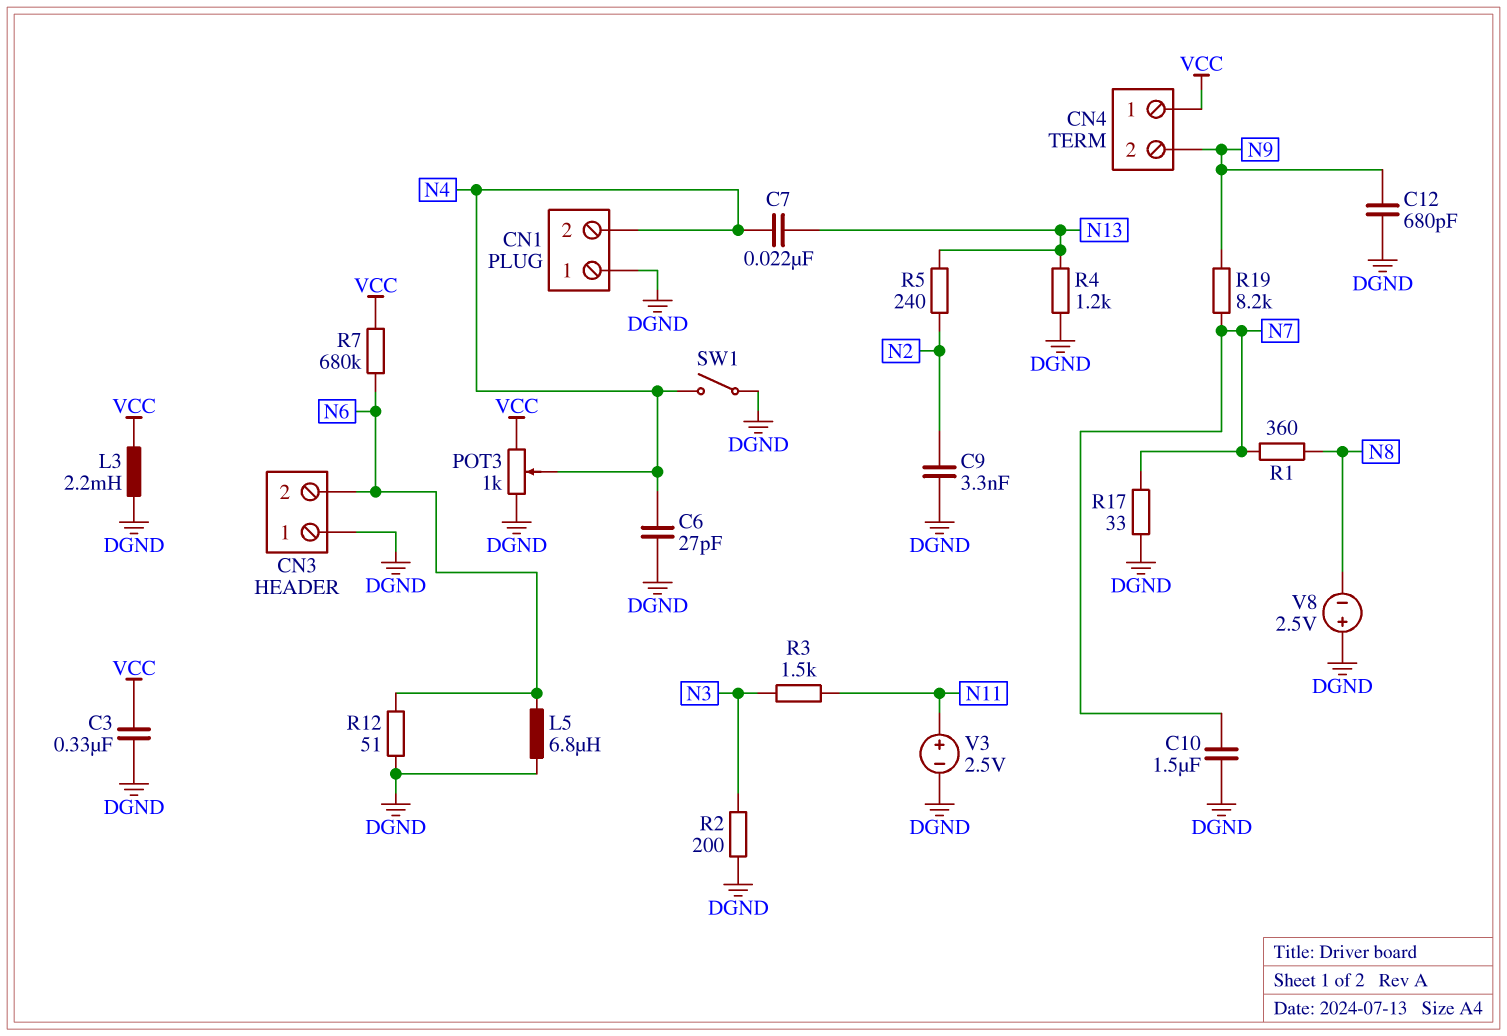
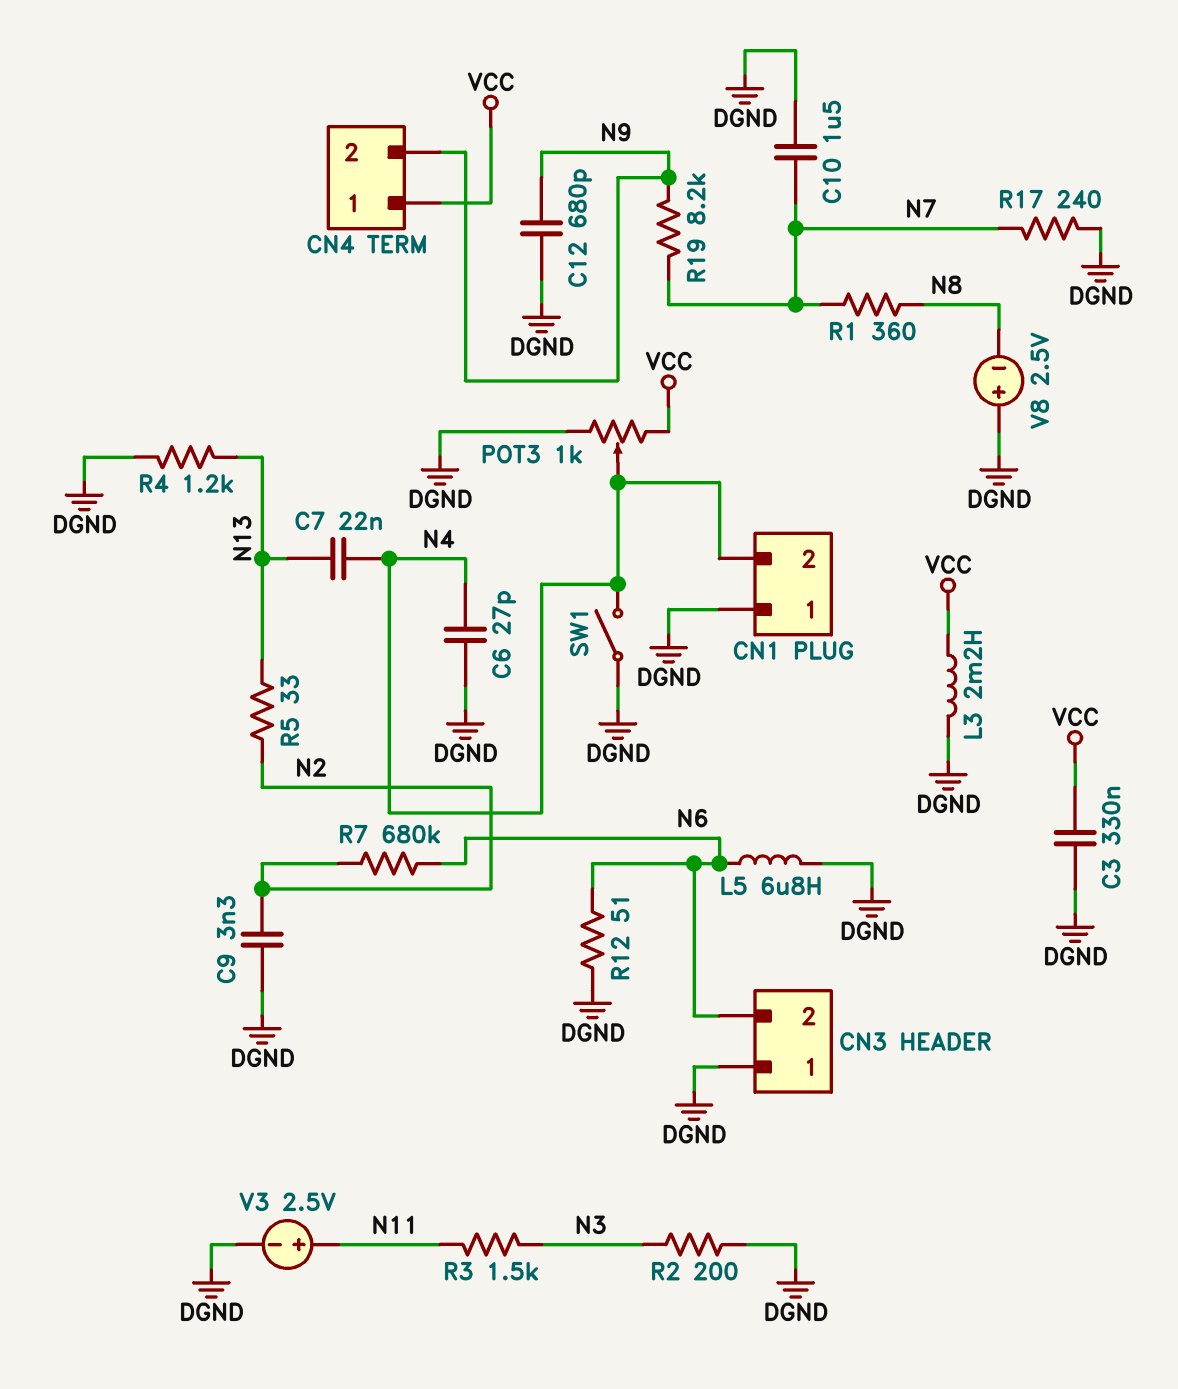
R5: 240 (N2, N13) -> 33 (N2, N13)
R7: 680k (N6, VCC) -> 680k (N2, N6)
R17: 33 (DGND, N7) -> 240 (DGND, N7)

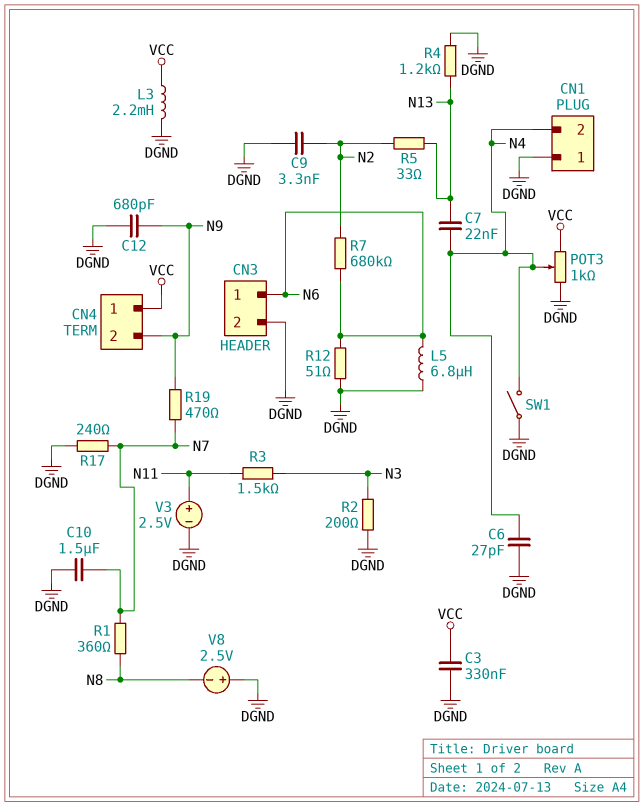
CN3 pin 1: DGND -> N6
CN3 pin 2: N6 -> DGND
R19: 8.2k (N7, N9) -> 470 (N7, N9)

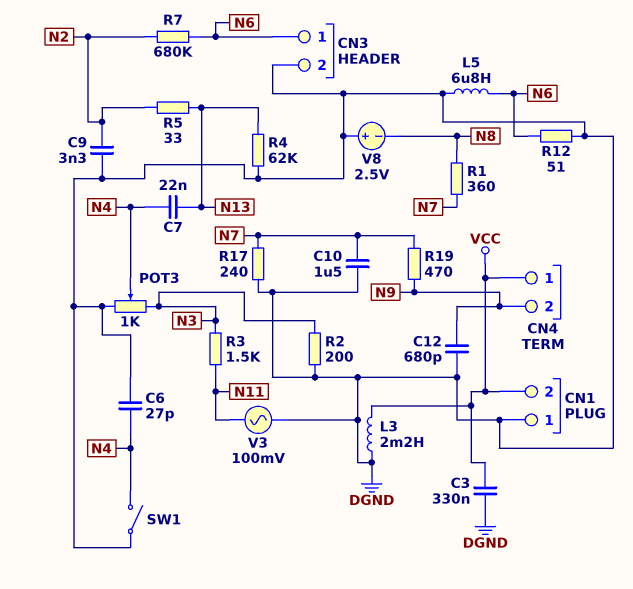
CN1 pin 2: N4 -> VCC
POT3: 1k (DGND, VCC, wiper N4) -> 1k (DGND, N3, wiper N4)
R4: 1.2k (DGND, N13) -> 62k (DGND, N13)
V3: 2.5V (plus N11, minus DGND) -> AC 100mV (DGND, N11)

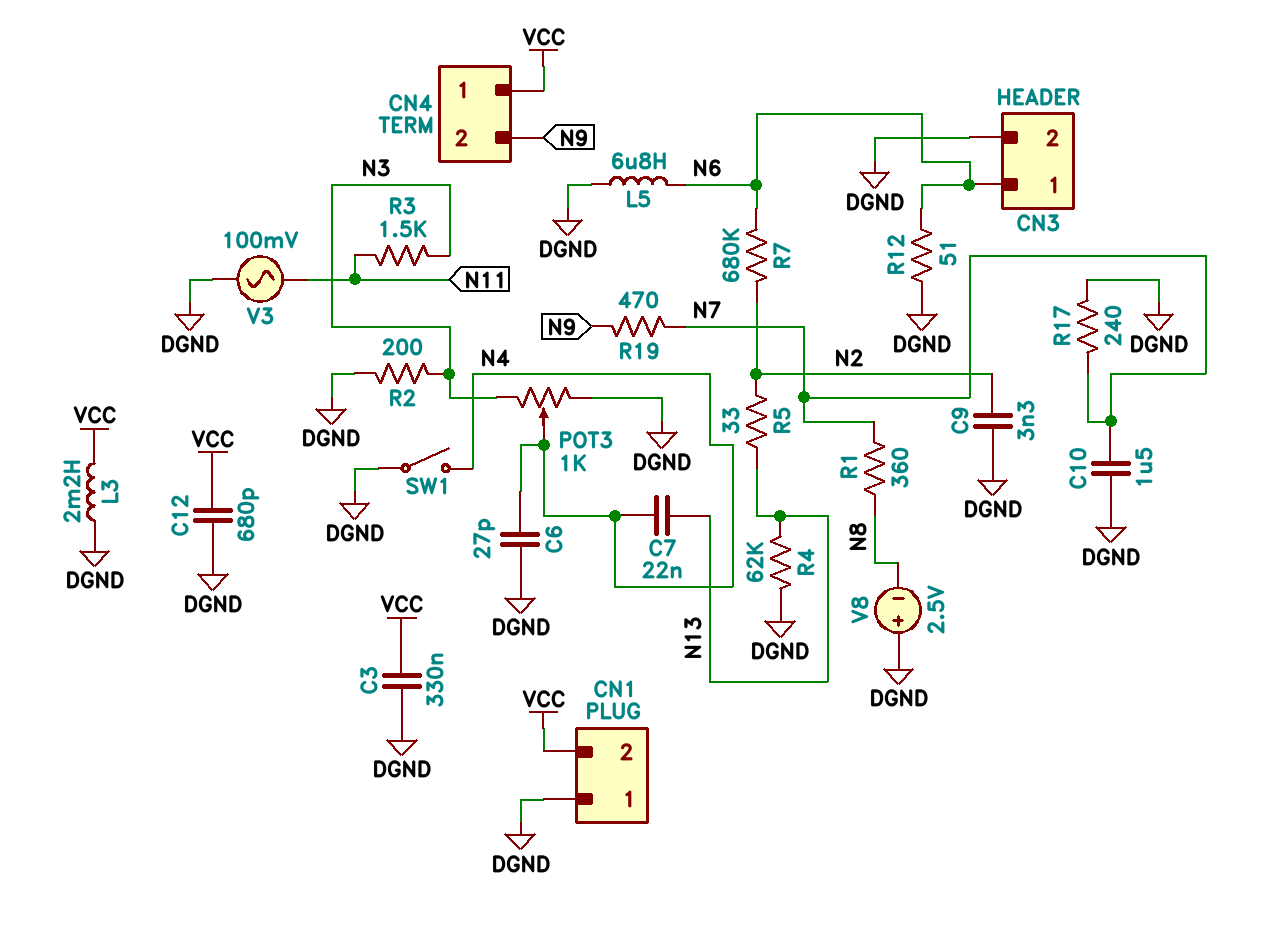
C12: 680pF (DGND, N9) -> 680pF (DGND, VCC)

